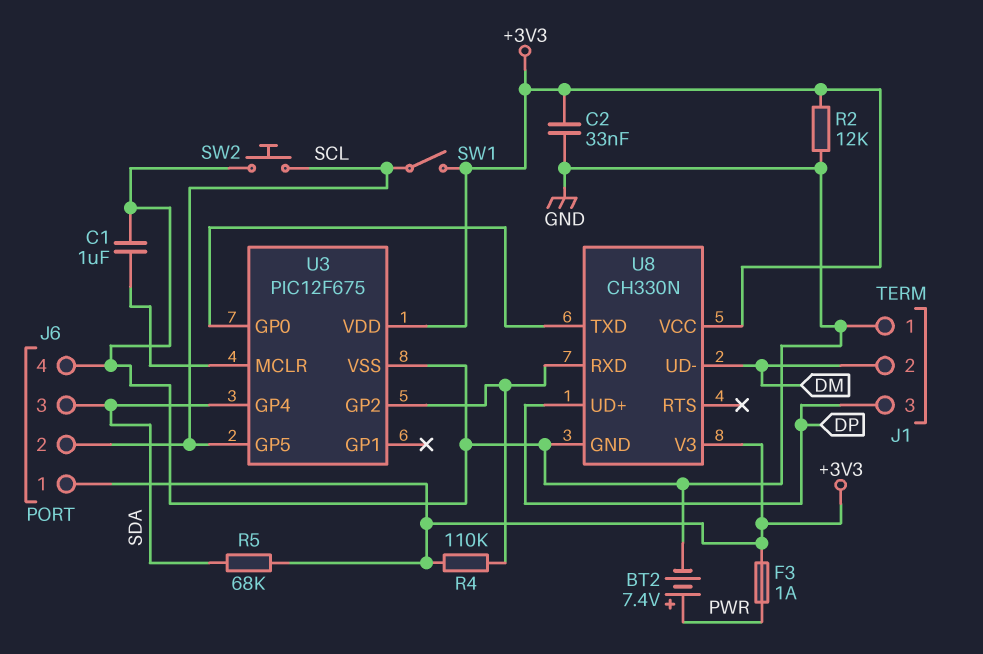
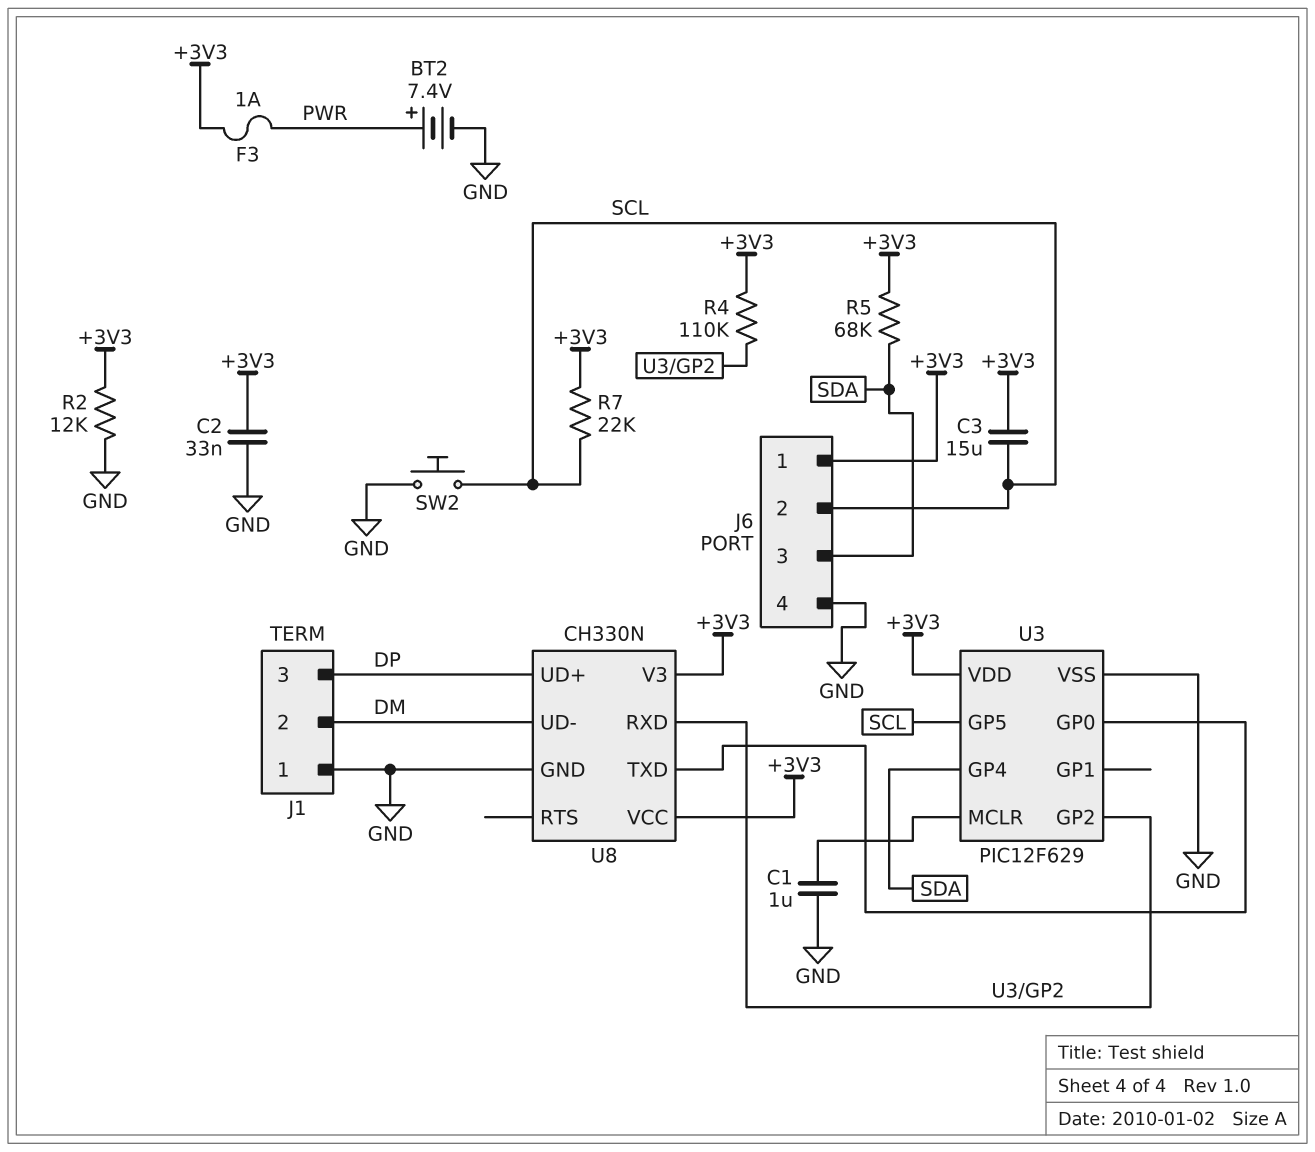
C3: none -> 15uF (+3V3, SCL)
R7: none -> 22k (+3V3, SCL)
SW1: switch (+3V3, SCL) -> none
U3: PIC12F675 -> PIC12F629

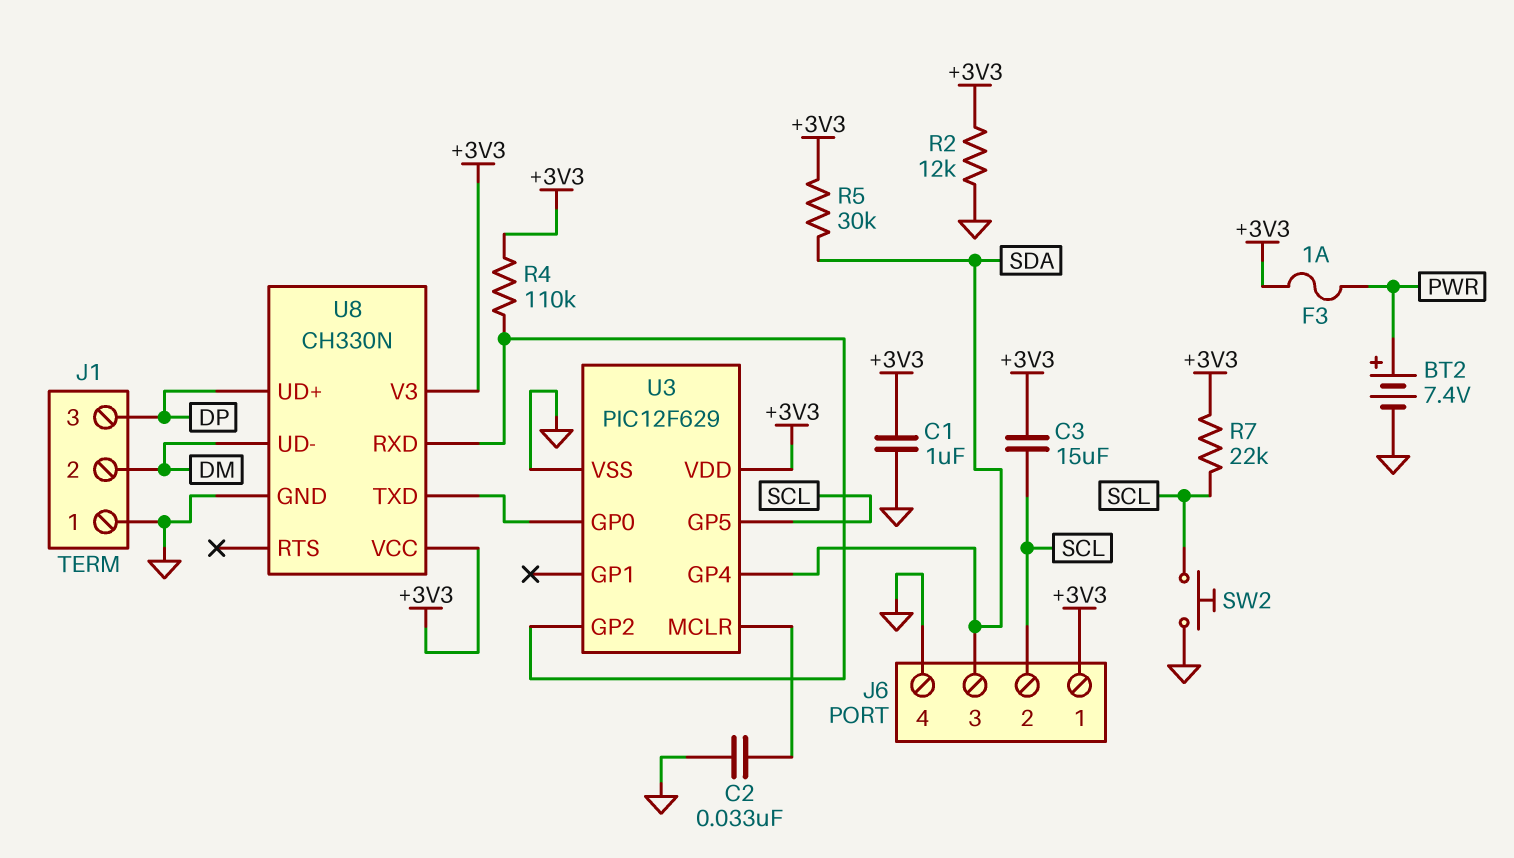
C1: 1uF (GND, U3/MCLR) -> 1uF (+3V3, GND)
C2: 33nF (+3V3, GND) -> 33nF (GND, U3/MCLR)
R5: 68k (+3V3, SDA) -> 30k (+3V3, SDA)

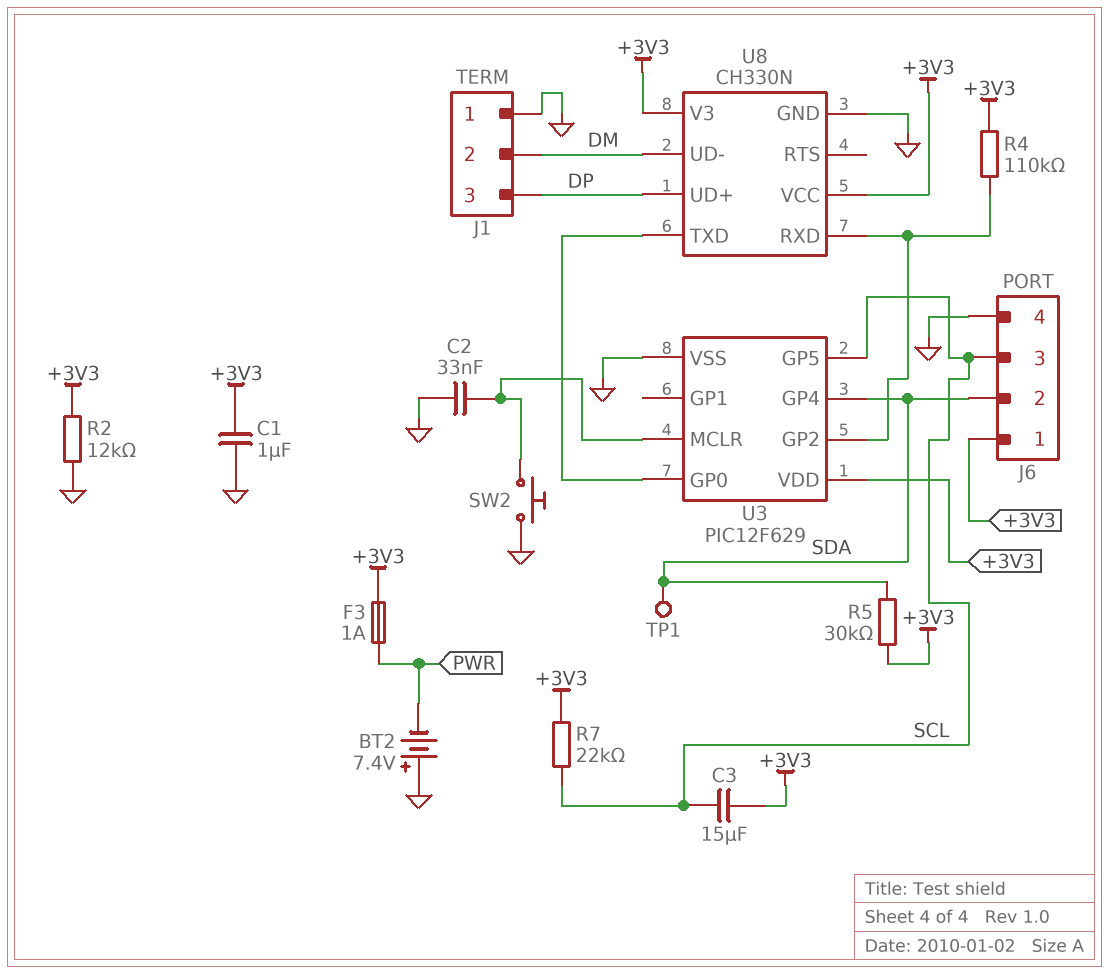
BT2: 7.4V (plus PWR, minus GND) -> 7.4V (plus GND, minus PWR)
J6 pin 2: SCL -> SDA
J6 pin 3: SDA -> SCL
SW2: button (GND, SCL) -> button (GND, U3/MCLR)
TP1: none -> test point (SDA)

